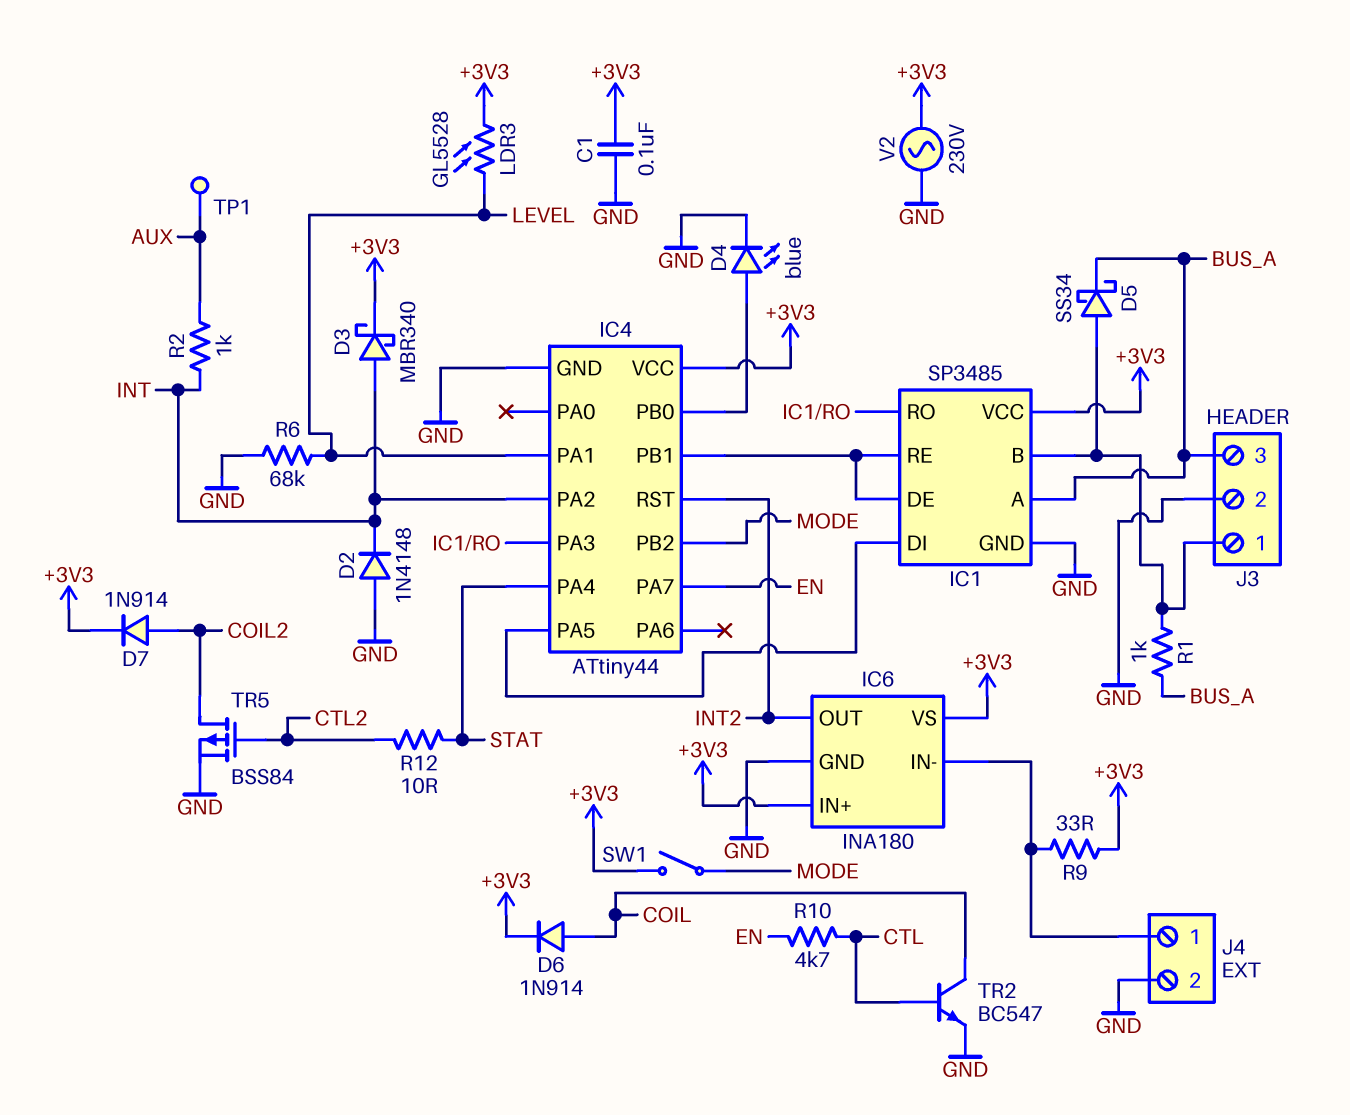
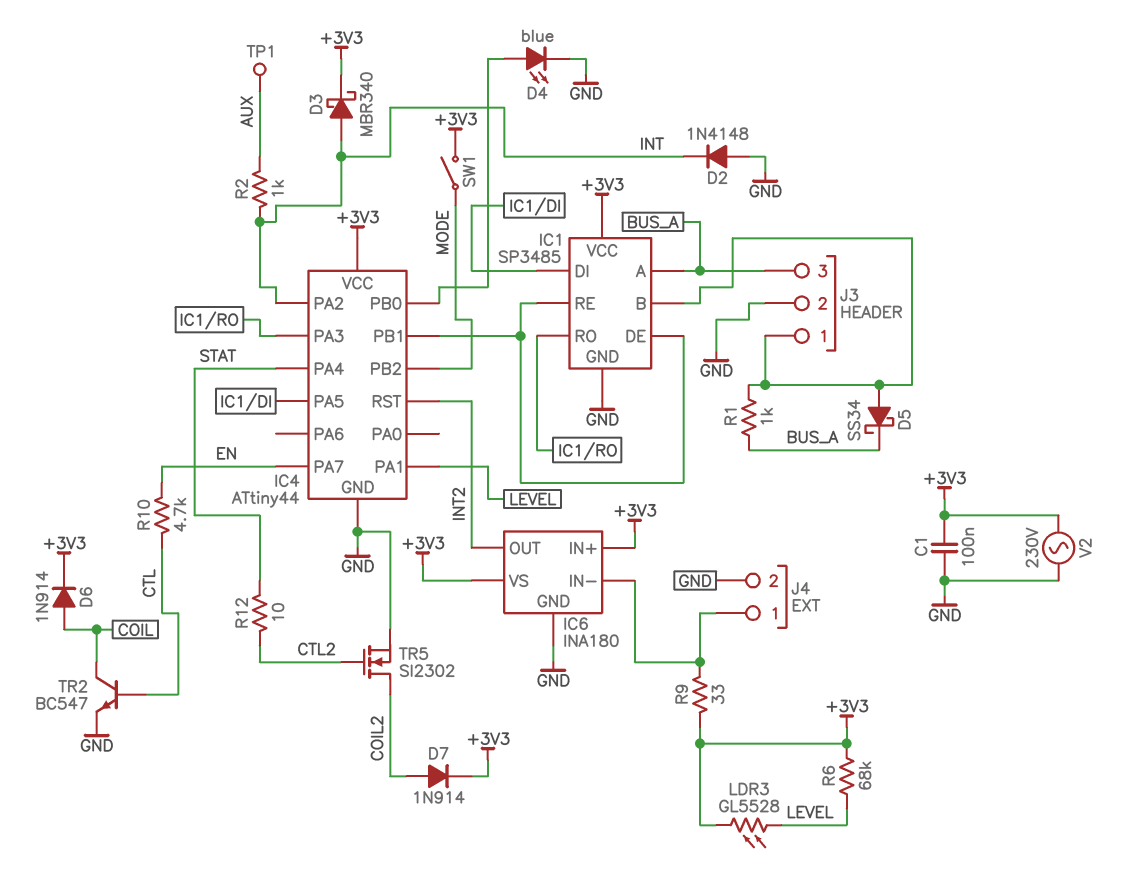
R6: 68k (GND, LEVEL) -> 68k (+3V3, LEVEL)
TR5: PMOS BSS84 (G CTL2, D COIL2, S GND) -> NMOS SI2302 (G CTL2, D COIL2, S GND)

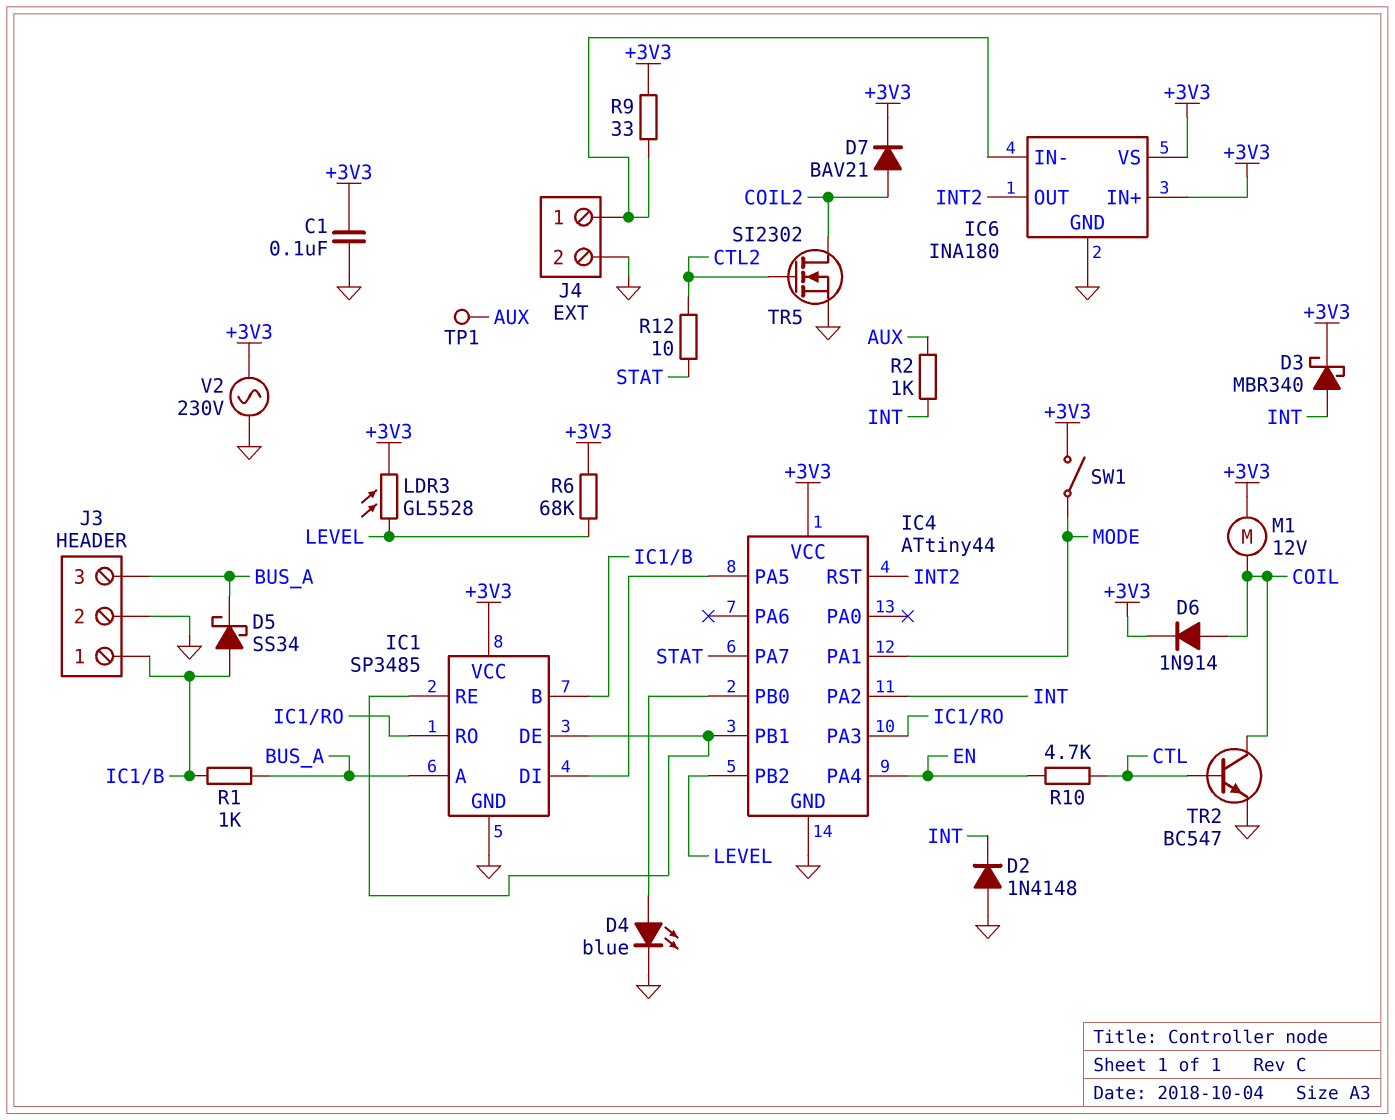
D7: diode 1N914 (A COIL2, K +3V3) -> diode BAV21 (A COIL2, K +3V3)
IC4 pin PA1: LEVEL -> MODE
IC4 pin PA4: STAT -> EN
IC4 pin PA7: EN -> STAT
IC4 pin PB2: MODE -> LEVEL
M1: none -> motor 12V (+3V3, COIL)

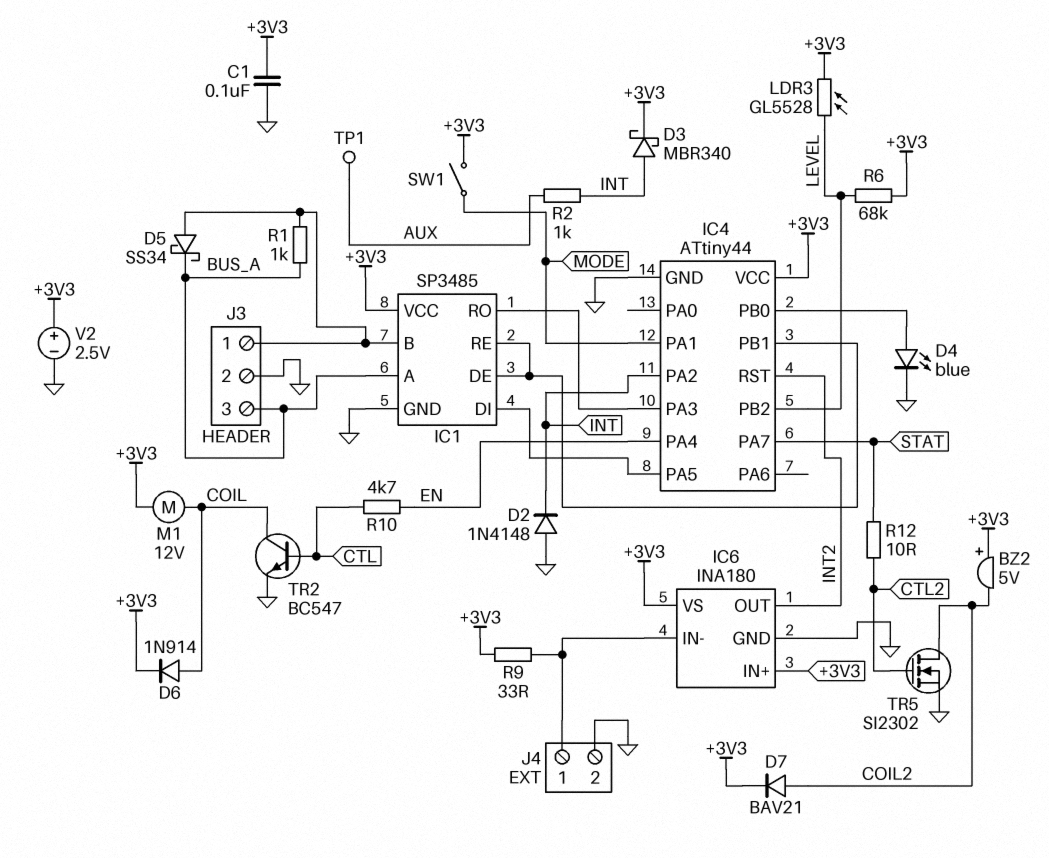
BZ2: none -> buzzer 5V (plus +3V3, minus COIL2)
V2: AC 230V (+3V3, GND) -> 2.5V (plus +3V3, minus GND)

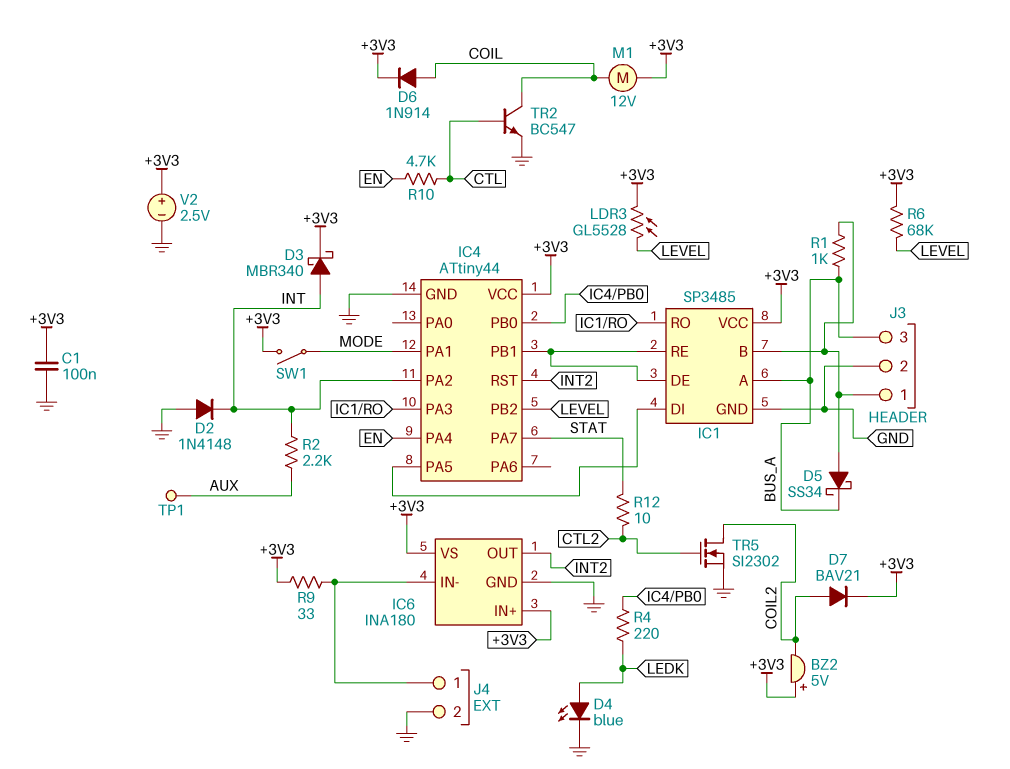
D4: LED blue (A IC4/PB0, K GND) -> LED blue (A LEDK, K GND)
R2: 1k (AUX, INT) -> 2.2k (AUX, INT)
R4: none -> 220 (IC4/PB0, LEDK)

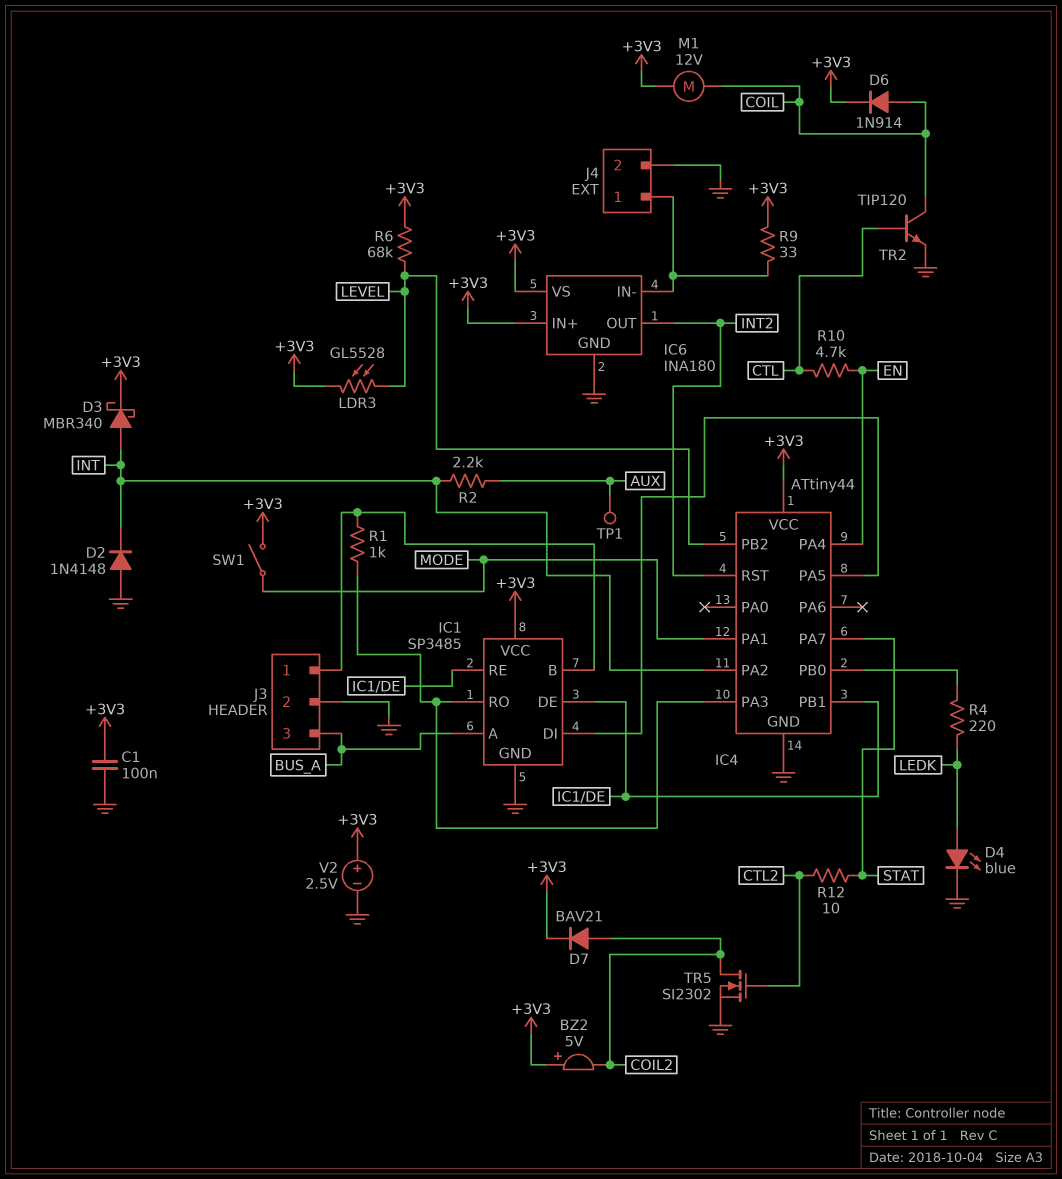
D5: schottky SS34 (A IC1/B, K BUS_A) -> none
R1: 1k (BUS_A, IC1/B) -> 1k (IC1/B, IC1/RO)
TR2: NPN BC547 (B CTL, C COIL, E GND) -> NPN TIP120 (B CTL, C COIL, E GND)

